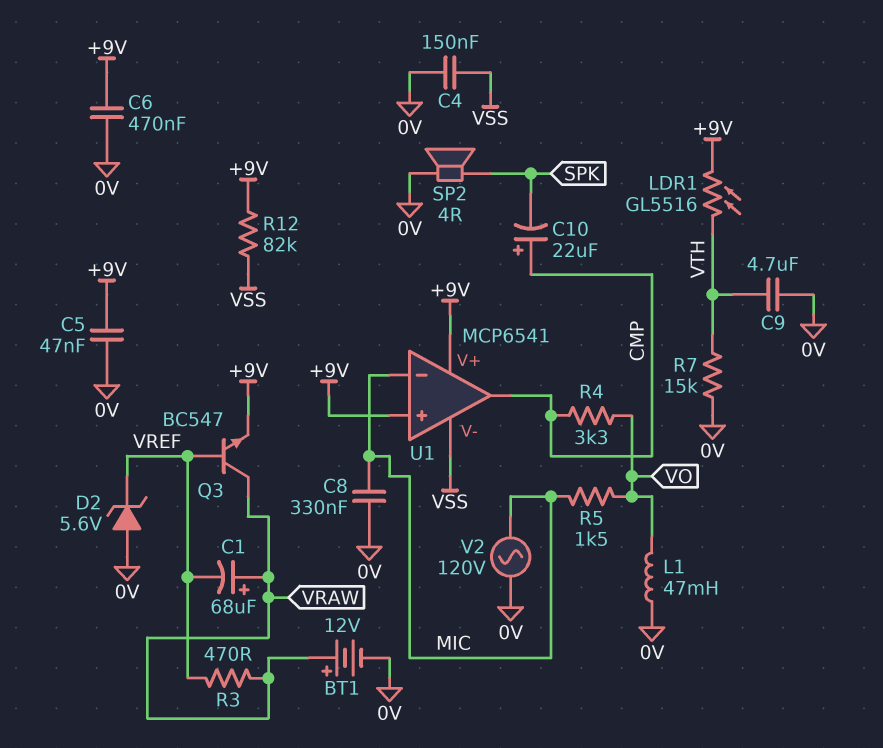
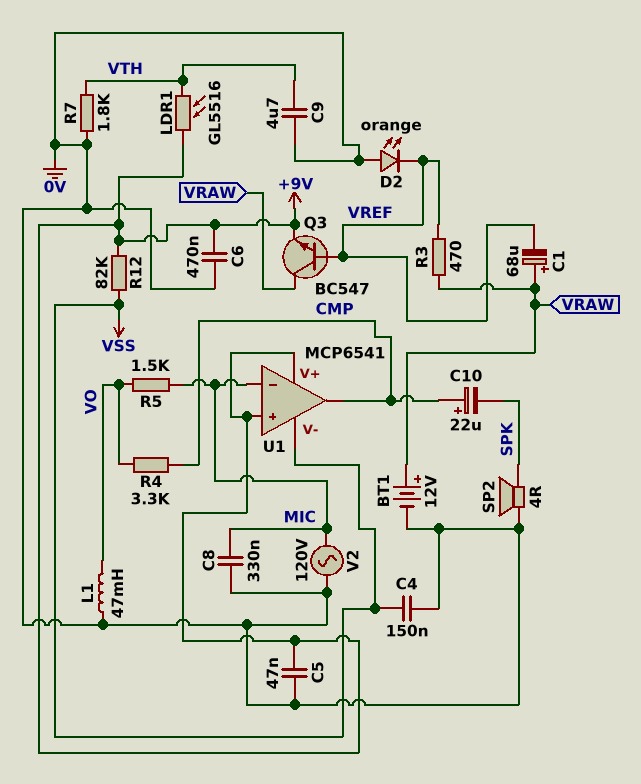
D2: zener 5.6V (A 0V, K VREF) -> LED orange (A 0V, K VREF)
R7: 15k (0V, VTH) -> 1.8k (0V, VTH)

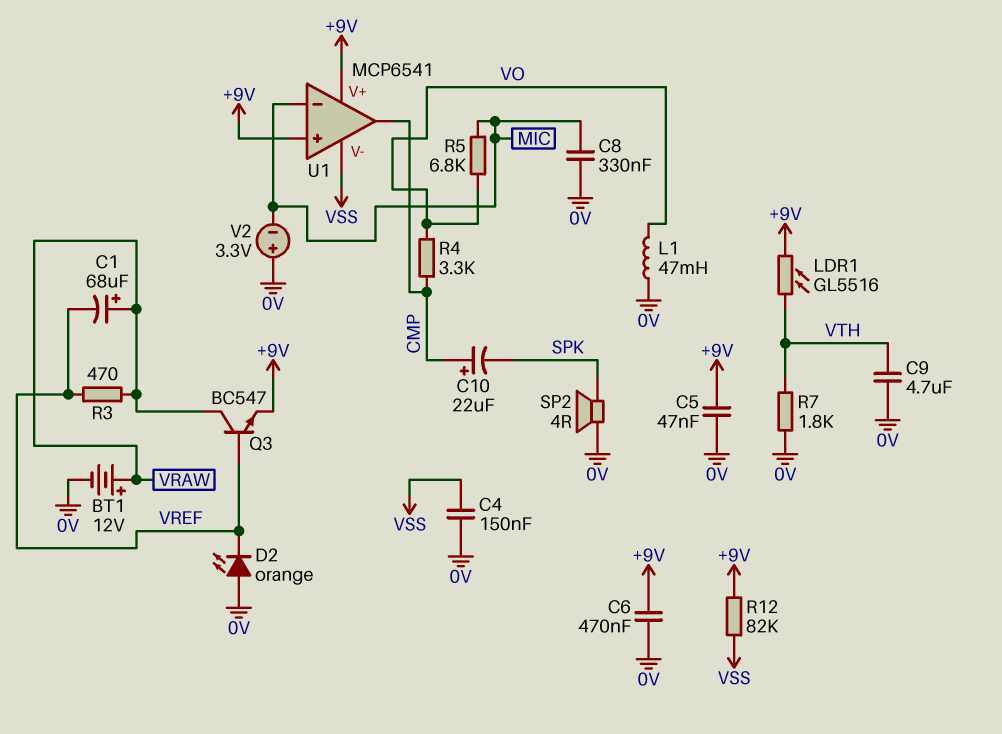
R5: 1.5k (MIC, VO) -> 6.8k (MIC, VO)
V2: AC 120V (0V, MIC) -> 3.3V (plus 0V, minus MIC)

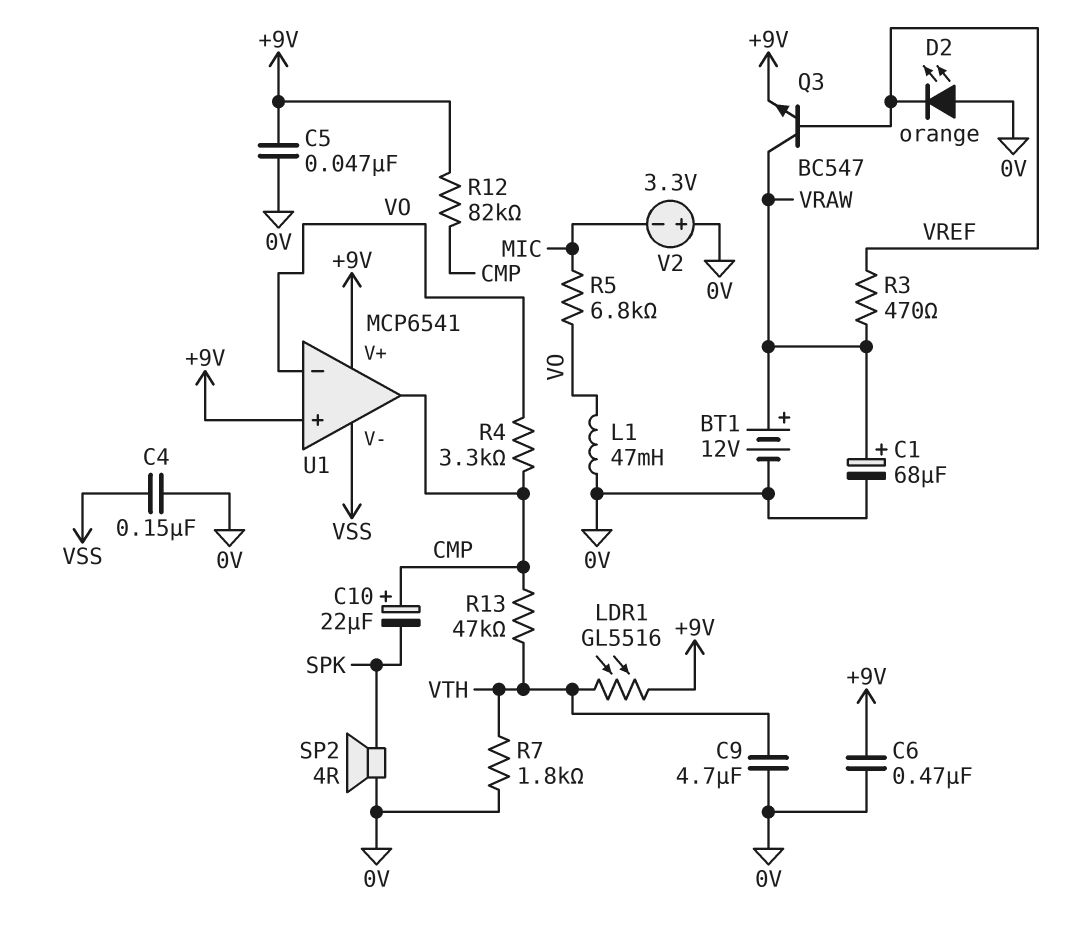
C1: 68uF (plus VRAW, minus VREF) -> 68uF (plus VRAW, minus 0V)
C8: 330nF (0V, MIC) -> none
R12: 82k (+9V, VSS) -> 82k (+9V, CMP)
R13: none -> 47k (CMP, VTH)
U1 pin in-: MIC -> VO

